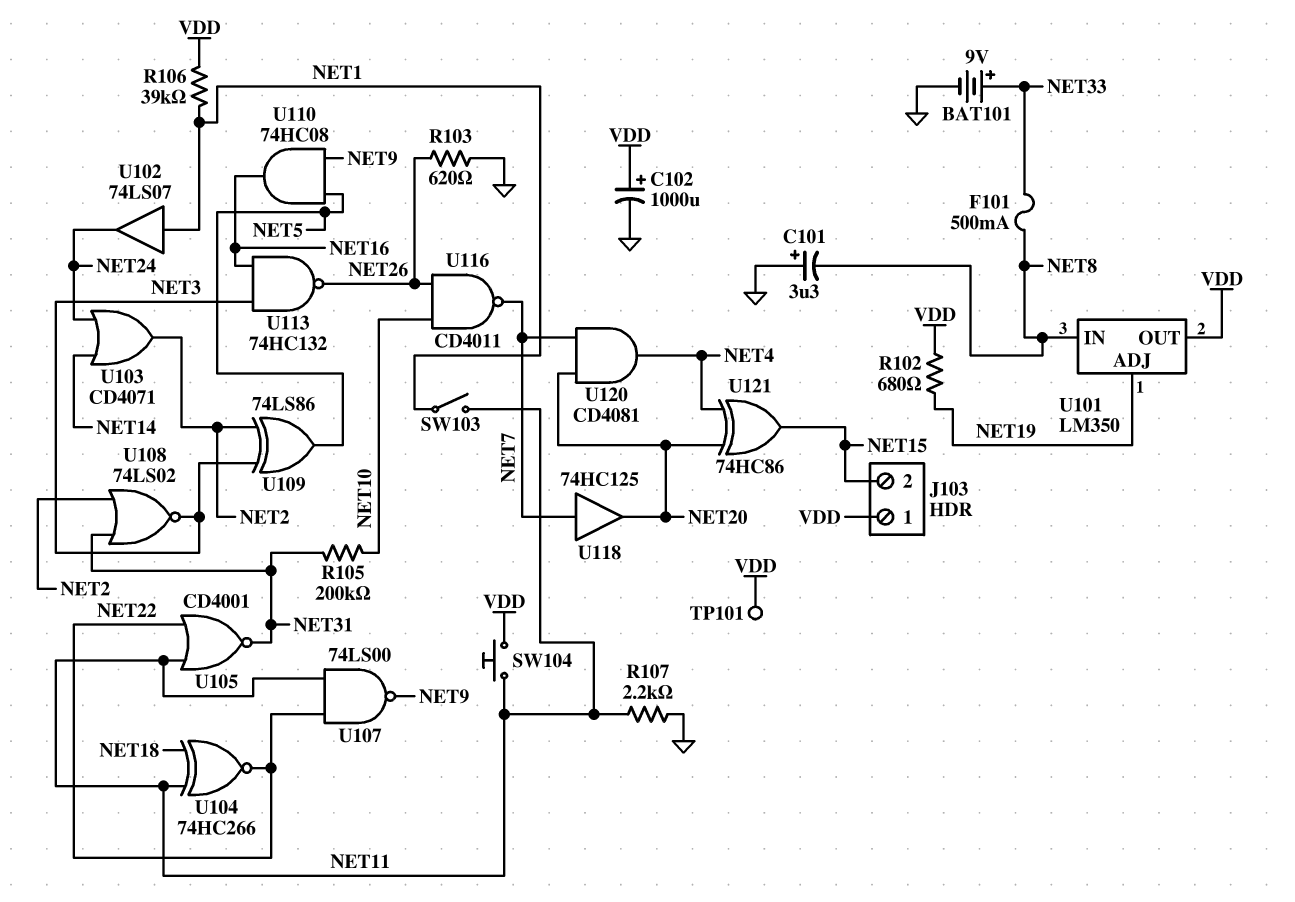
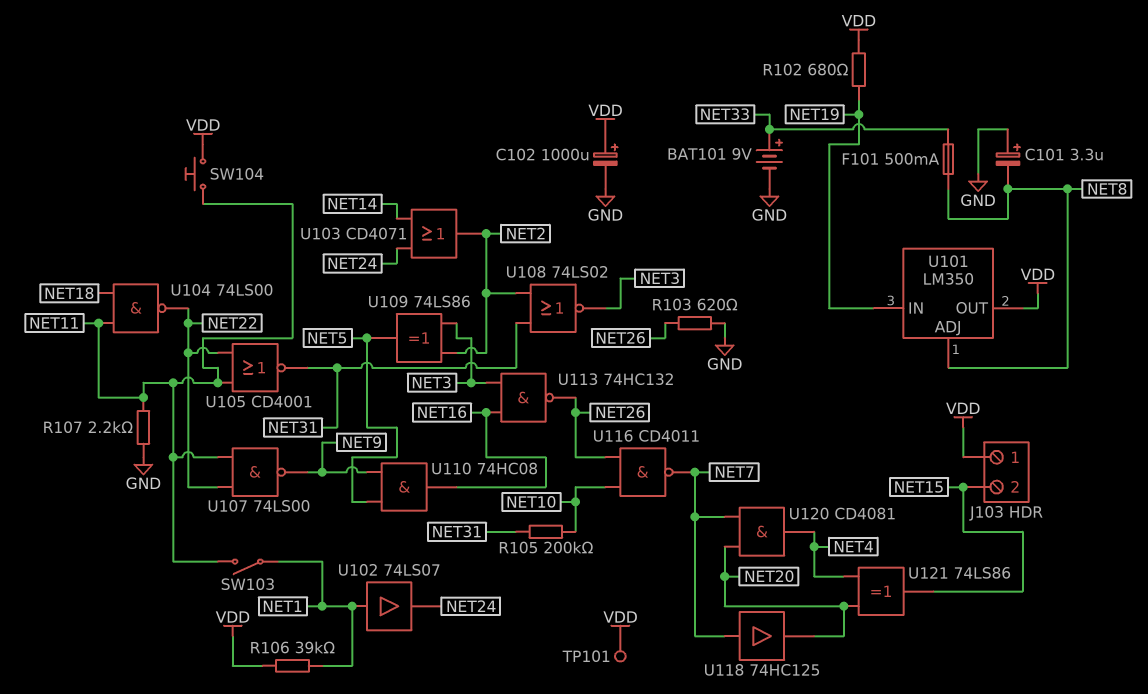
U101 pin ADJ: NET19 -> NET8
U101 pin IN: NET8 -> NET19
U104: XNOR 74HC266 (in NET11, in NET18, out NET22) -> NAND 74LS00 (in NET11, in NET18, out NET22)
U121: XOR 74HC86 (in NET4, in NET20, out NET15) -> XOR 74LS86 (in NET4, in NET20, out NET15)

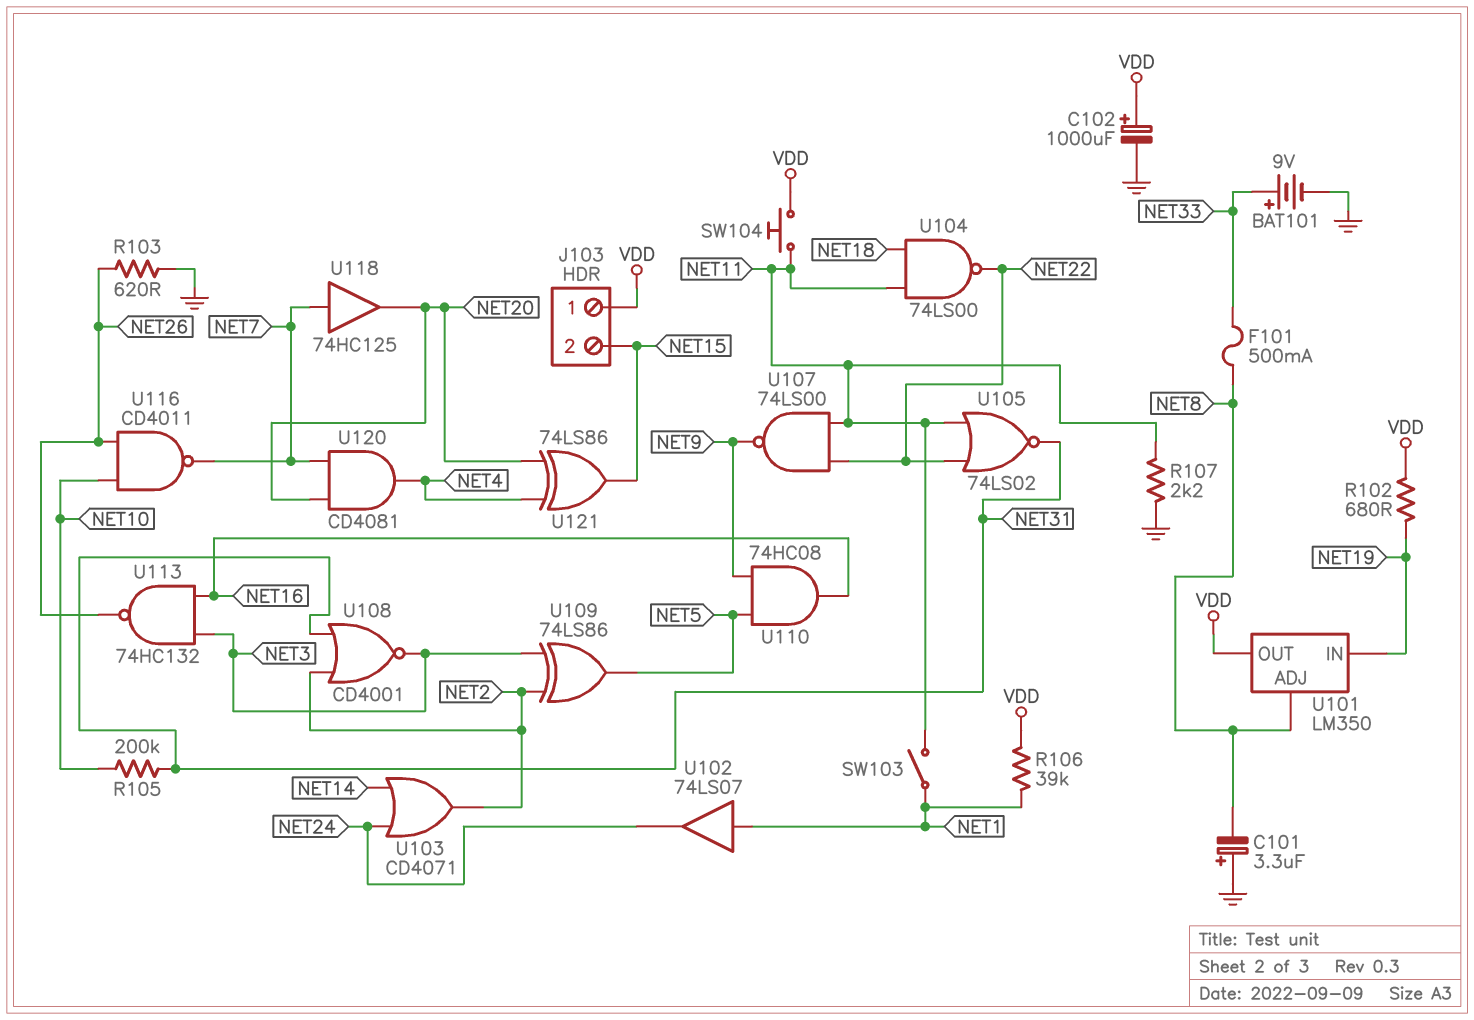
TP101: test point (VDD) -> none
U105: NOR CD4001 (in NET11, in NET22, out NET31) -> NOR 74LS02 (in NET11, in NET22, out NET31)
U108: NOR 74LS02 (in NET2, in NET31, out NET3) -> NOR CD4001 (in NET2, in NET31, out NET3)

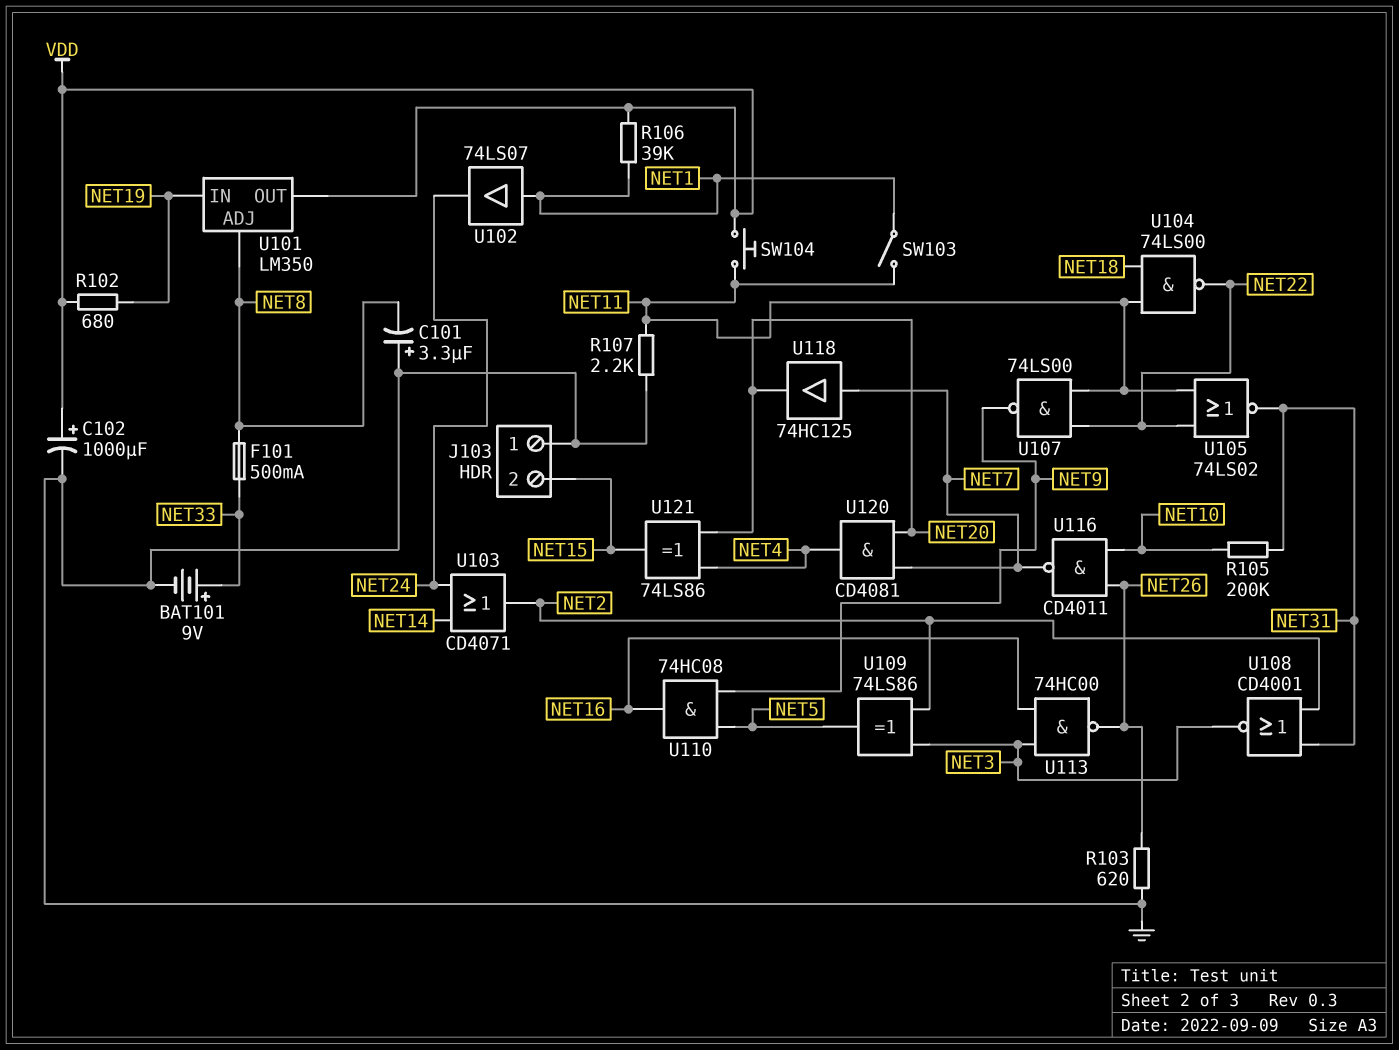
J103 pin 1: VDD -> GND
U113: NAND 74HC132 (in NET3, in NET16, out NET26) -> NAND 74HC00 (in NET3, in NET16, out NET26)

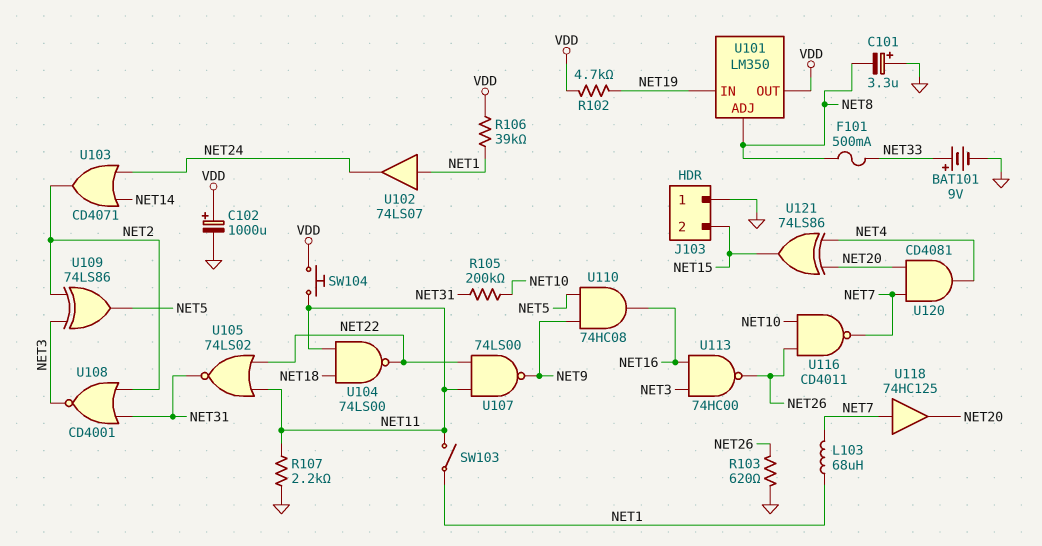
L103: none -> 68uH (NET1, NET7)
R102: 680 (NET19, VDD) -> 4.7k (NET19, VDD)

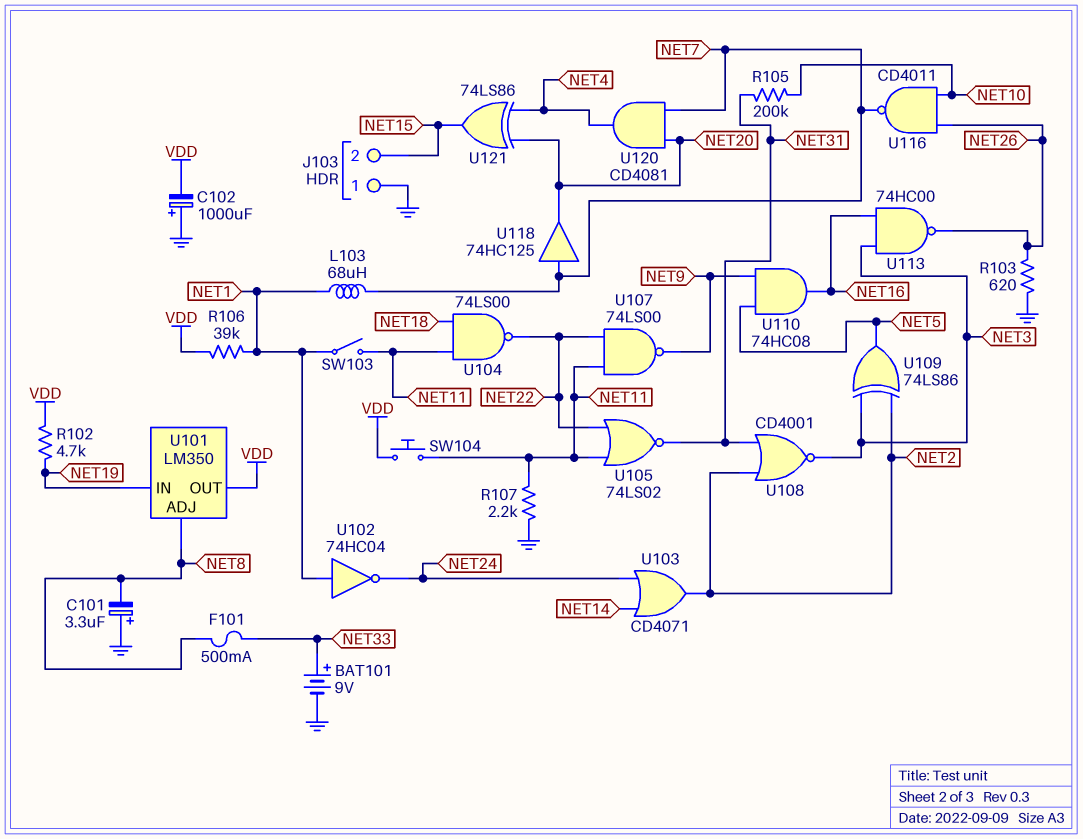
C102: 1000uF (plus VDD, minus GND) -> 1000uF (plus GND, minus VDD)
U102: buffer 74LS07 (in NET1, out NET24) -> NOT 74HC04 (in NET1, out NET24)

